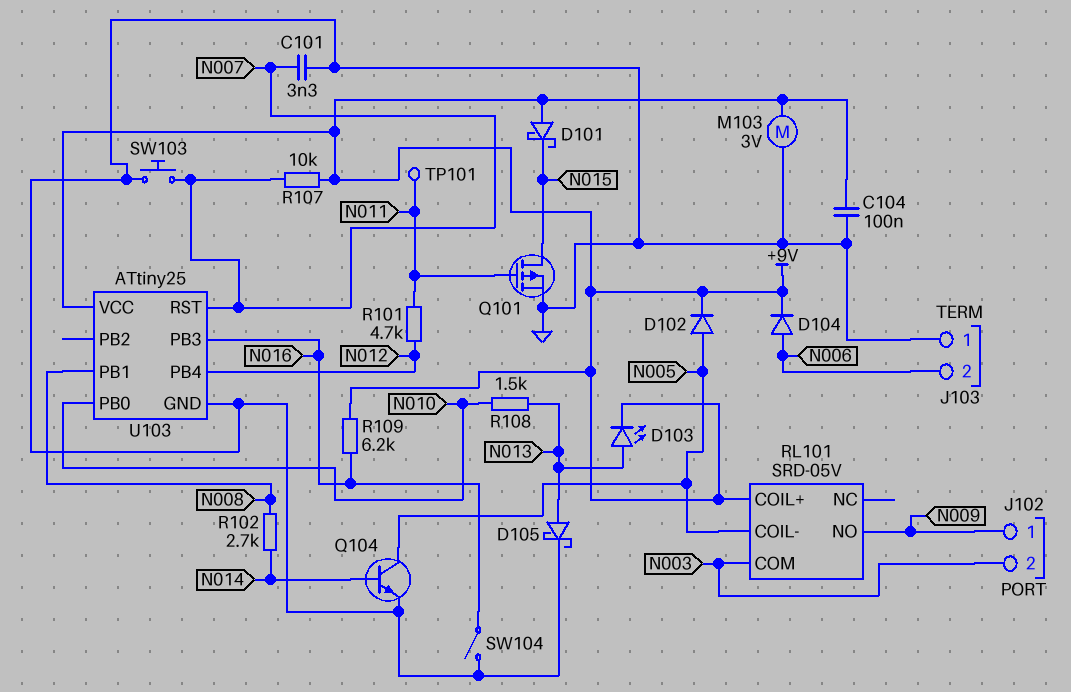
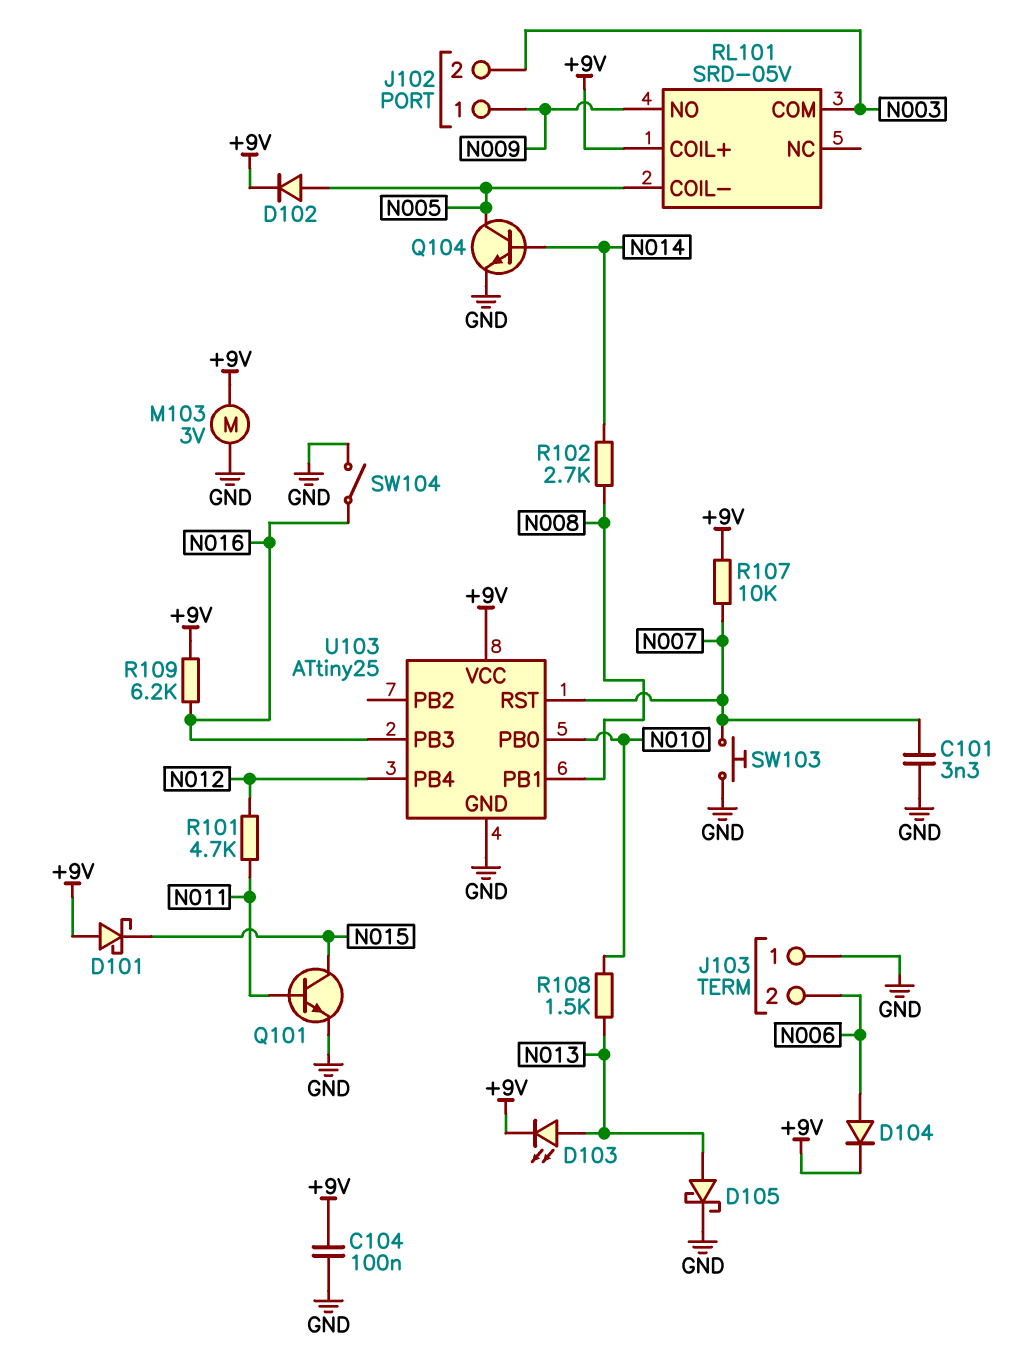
Q101: PMOS (G N011, D N015, S GND) -> NPN (B N011, C N015, E GND)
TP101: test point (N011) -> none

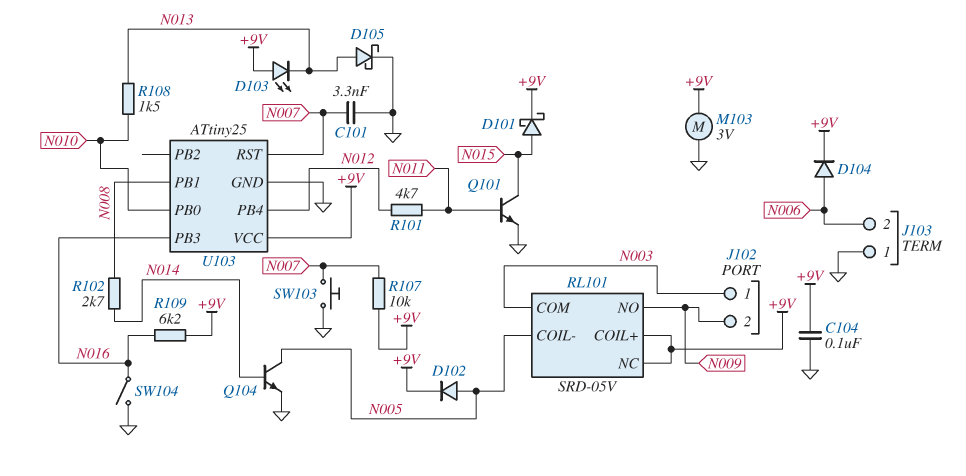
D101: schottky (A +9V, K N015) -> schottky (A N015, K +9V)
D103: LED (A N013, K +9V) -> LED (A +9V, K N013)
J102 pin 1: N009 -> N003
J102 pin 2: N003 -> N009
RL101 pin NC: none -> +9V

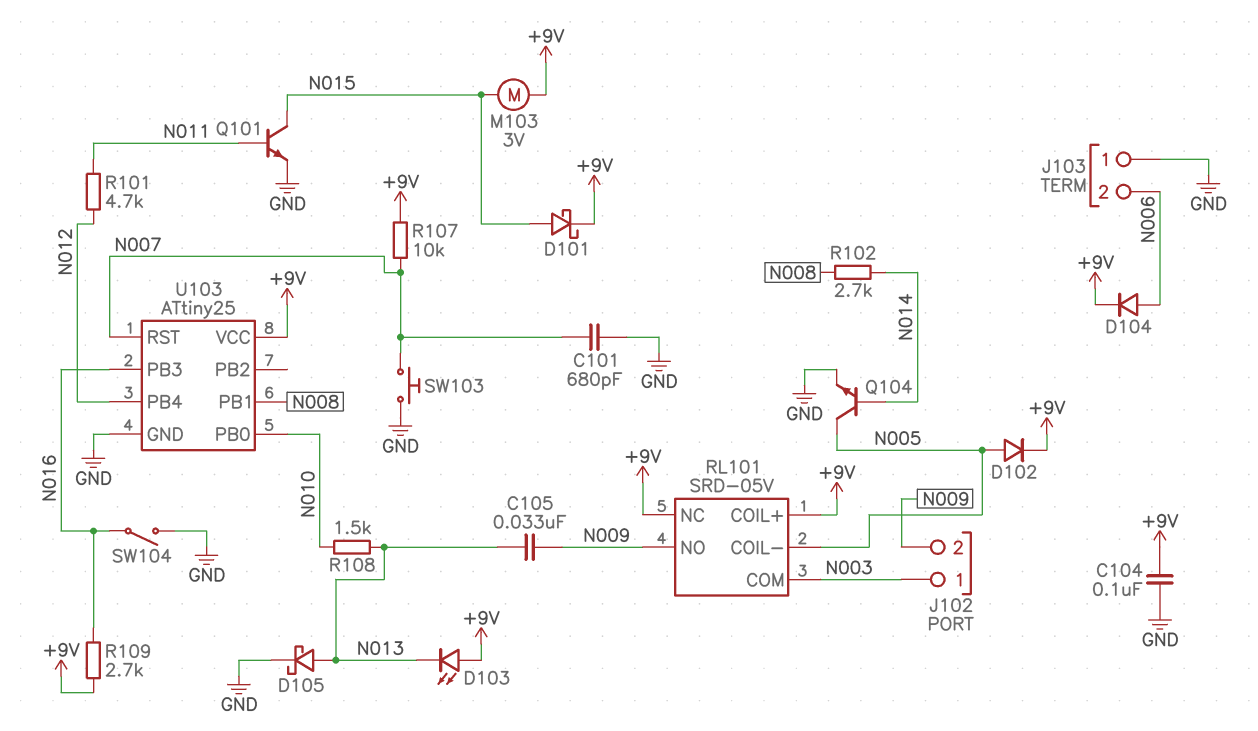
C101: 3.3nF (GND, N007) -> 680pF (GND, N007)
C105: none -> 33nF (N009, N013)
M103: motor 3V (+9V, GND) -> motor 3V (+9V, N015)
R109: 6.2k (+9V, N016) -> 2.7k (+9V, N016)

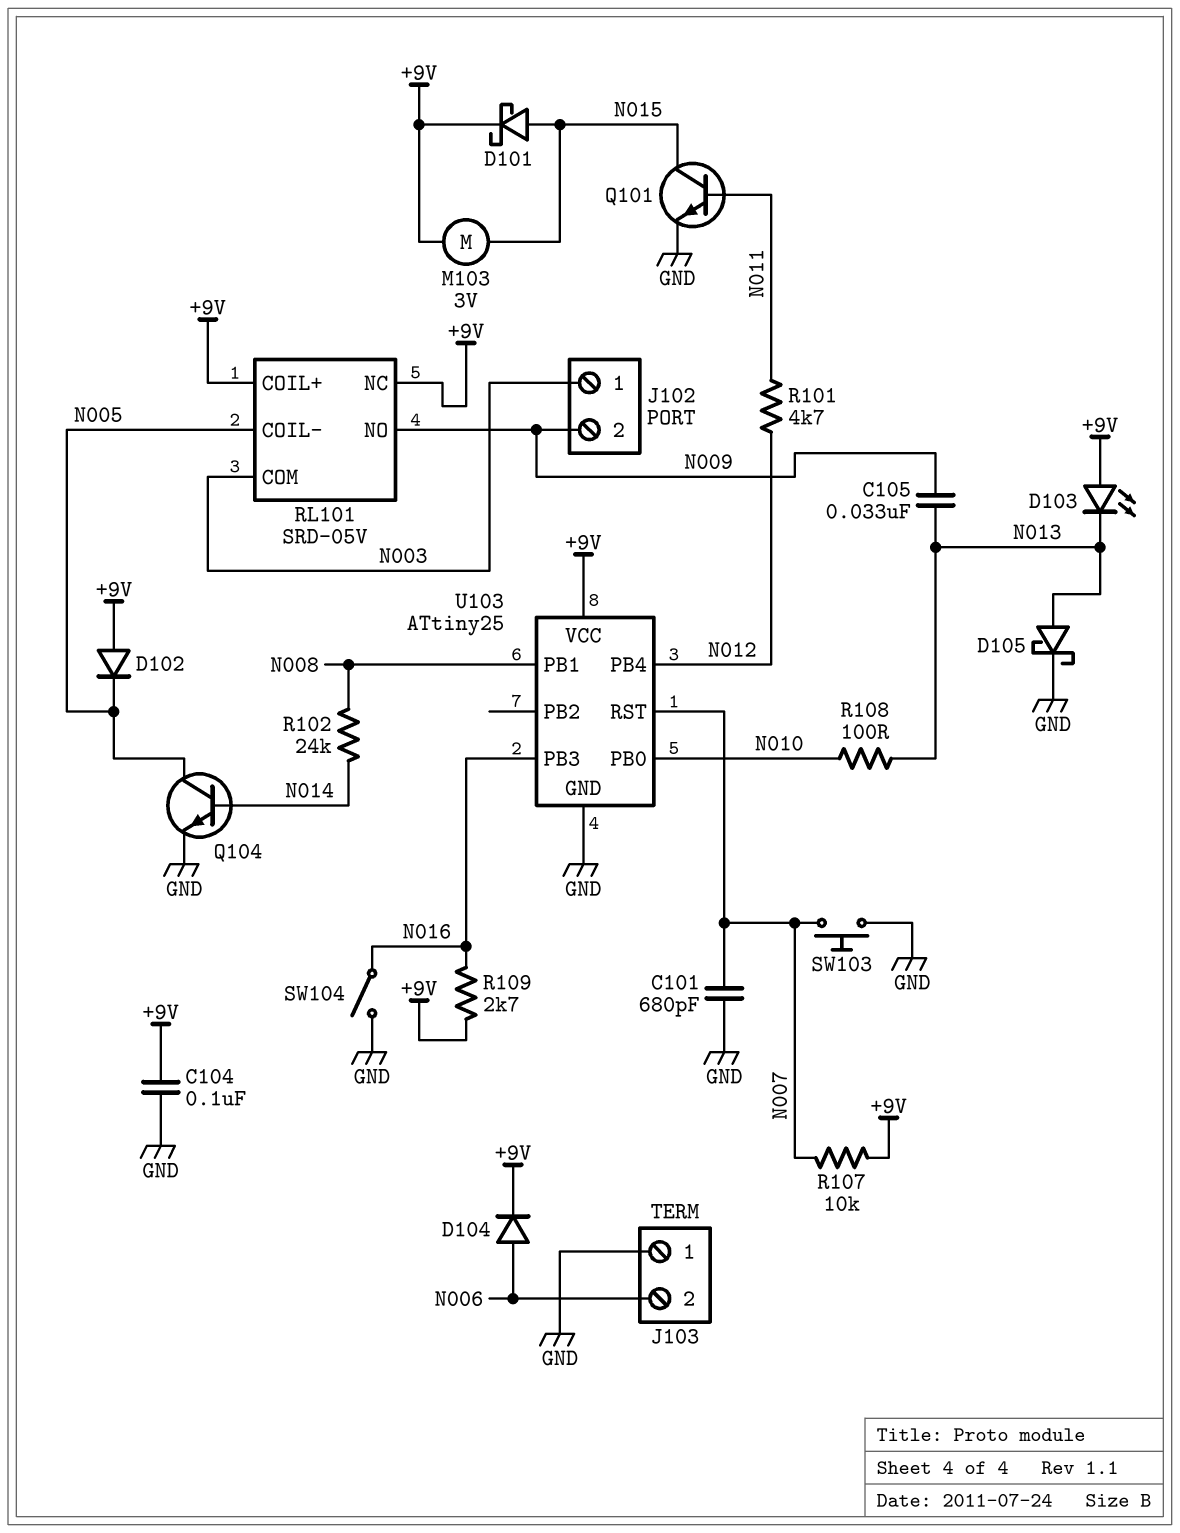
D102: diode (A N005, K +9V) -> diode (A +9V, K N005)
R102: 2.7k (N008, N014) -> 24k (N008, N014)
R108: 1.5k (N010, N013) -> 100 (N010, N013)

